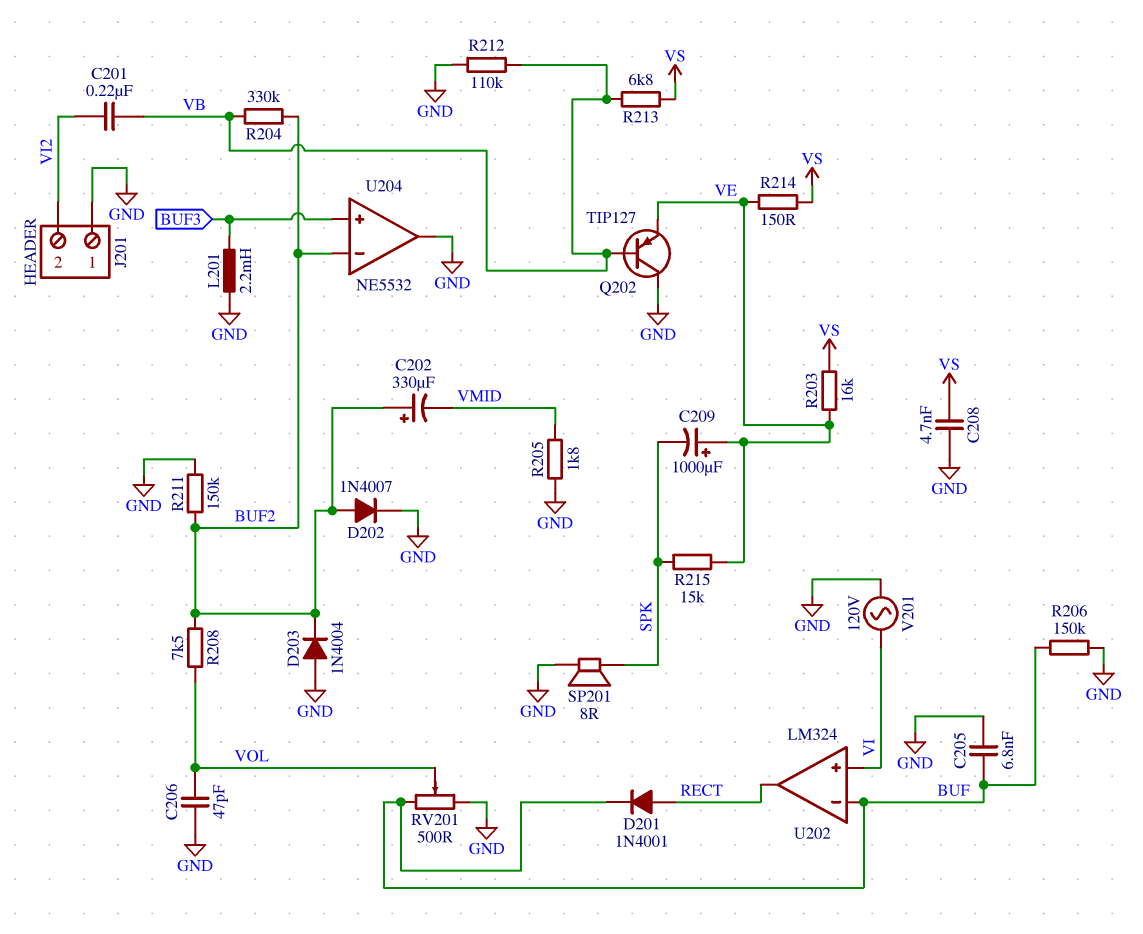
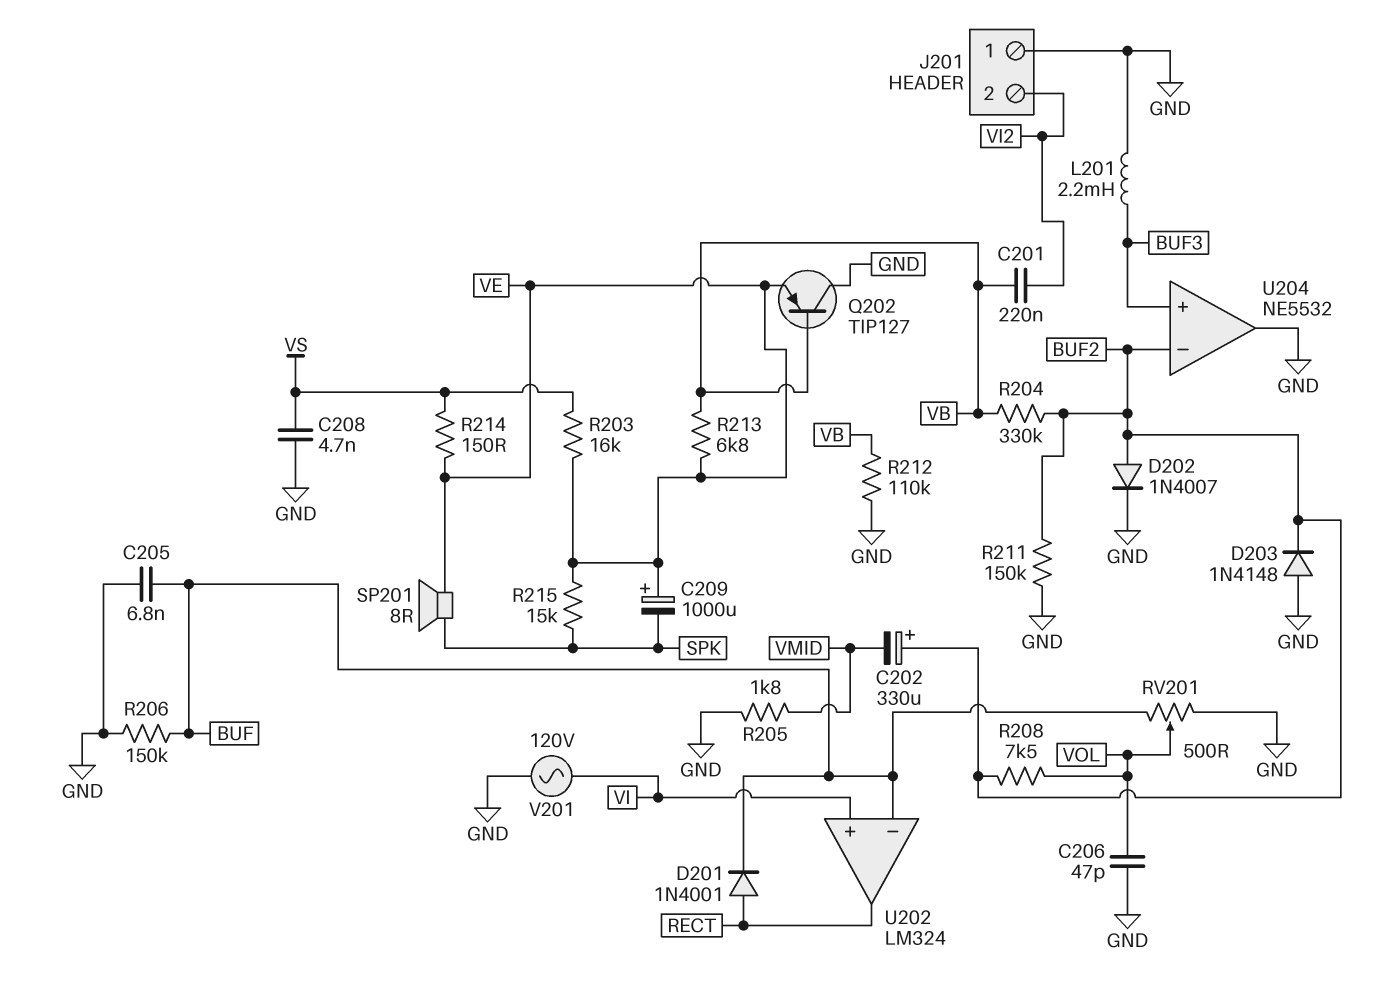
D203: diode 1N4004 (A GND, K BUF2) -> diode 1N4148 (A GND, K BUF2)
R213: 6.8k (VB, VS) -> 6.8k (VB, VE)
SP201: speaker 8R (GND, SPK) -> speaker 8R (SPK, VE)

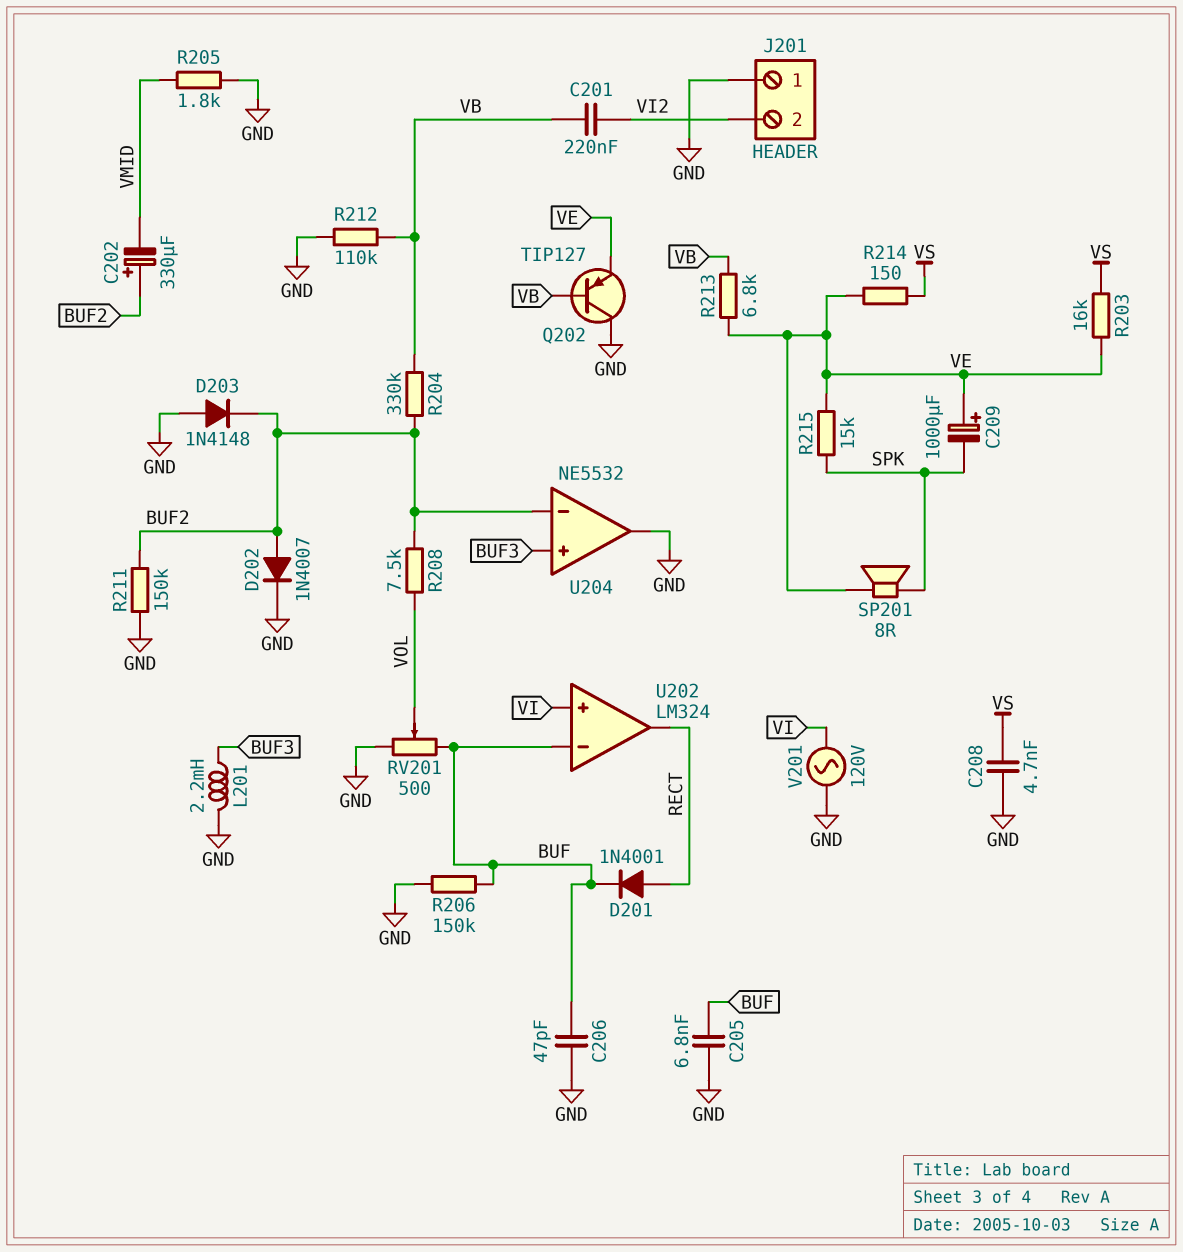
C206: 47pF (GND, VOL) -> 47pF (BUF, GND)

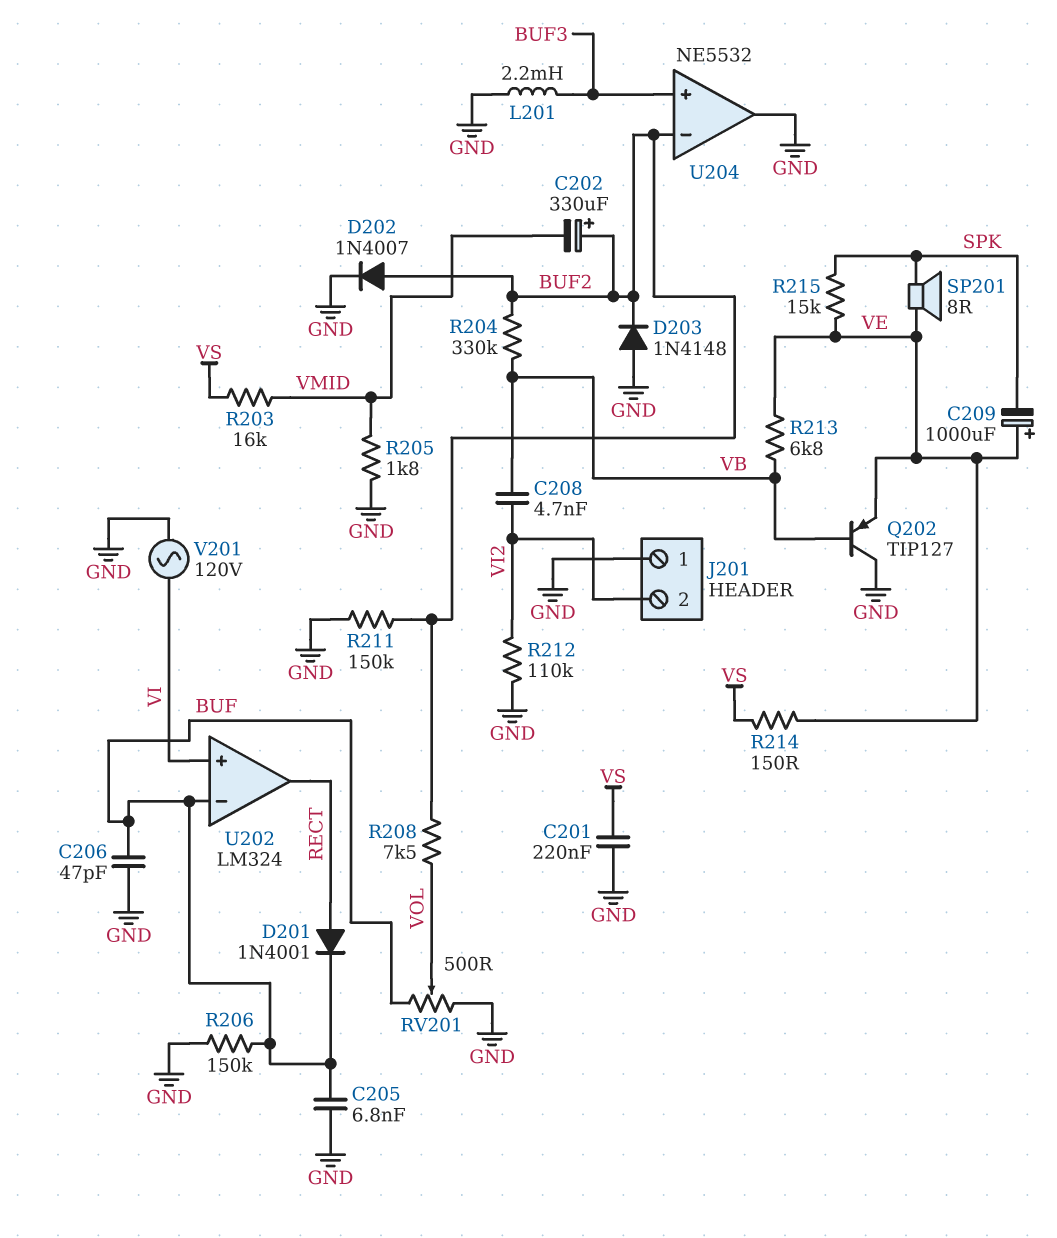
C201: 220nF (VB, VI2) -> 220nF (GND, VS)
C208: 4.7nF (GND, VS) -> 4.7nF (VB, VI2)
R203: 16k (VE, VS) -> 16k (VMID, VS)
R212: 110k (GND, VB) -> 110k (GND, VI2)

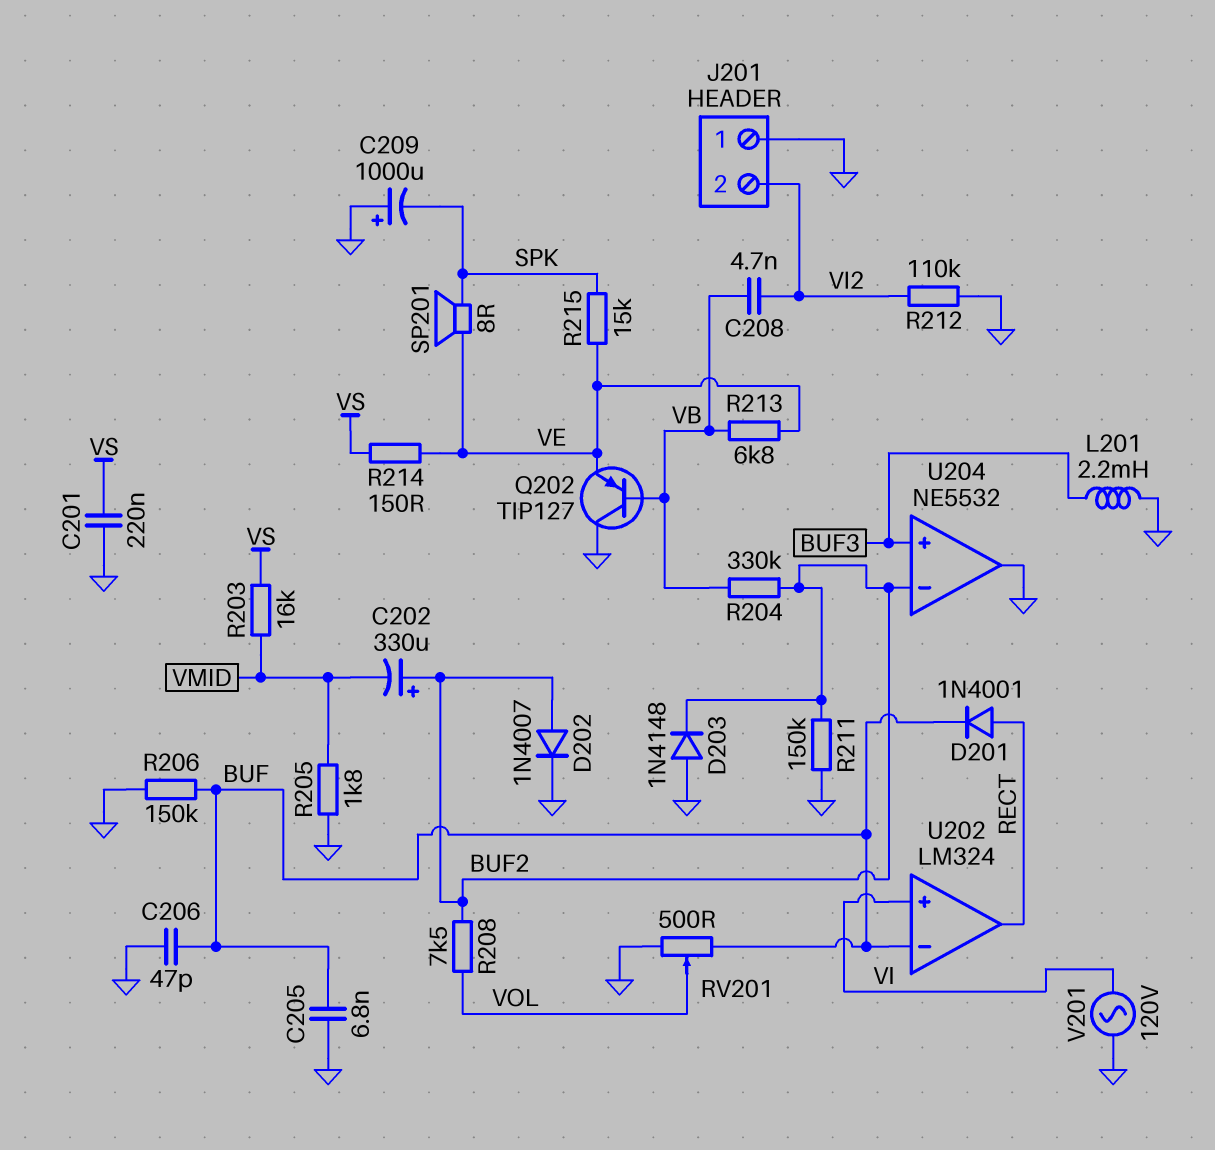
C209: 1000uF (plus VE, minus SPK) -> 1000uF (plus GND, minus SPK)

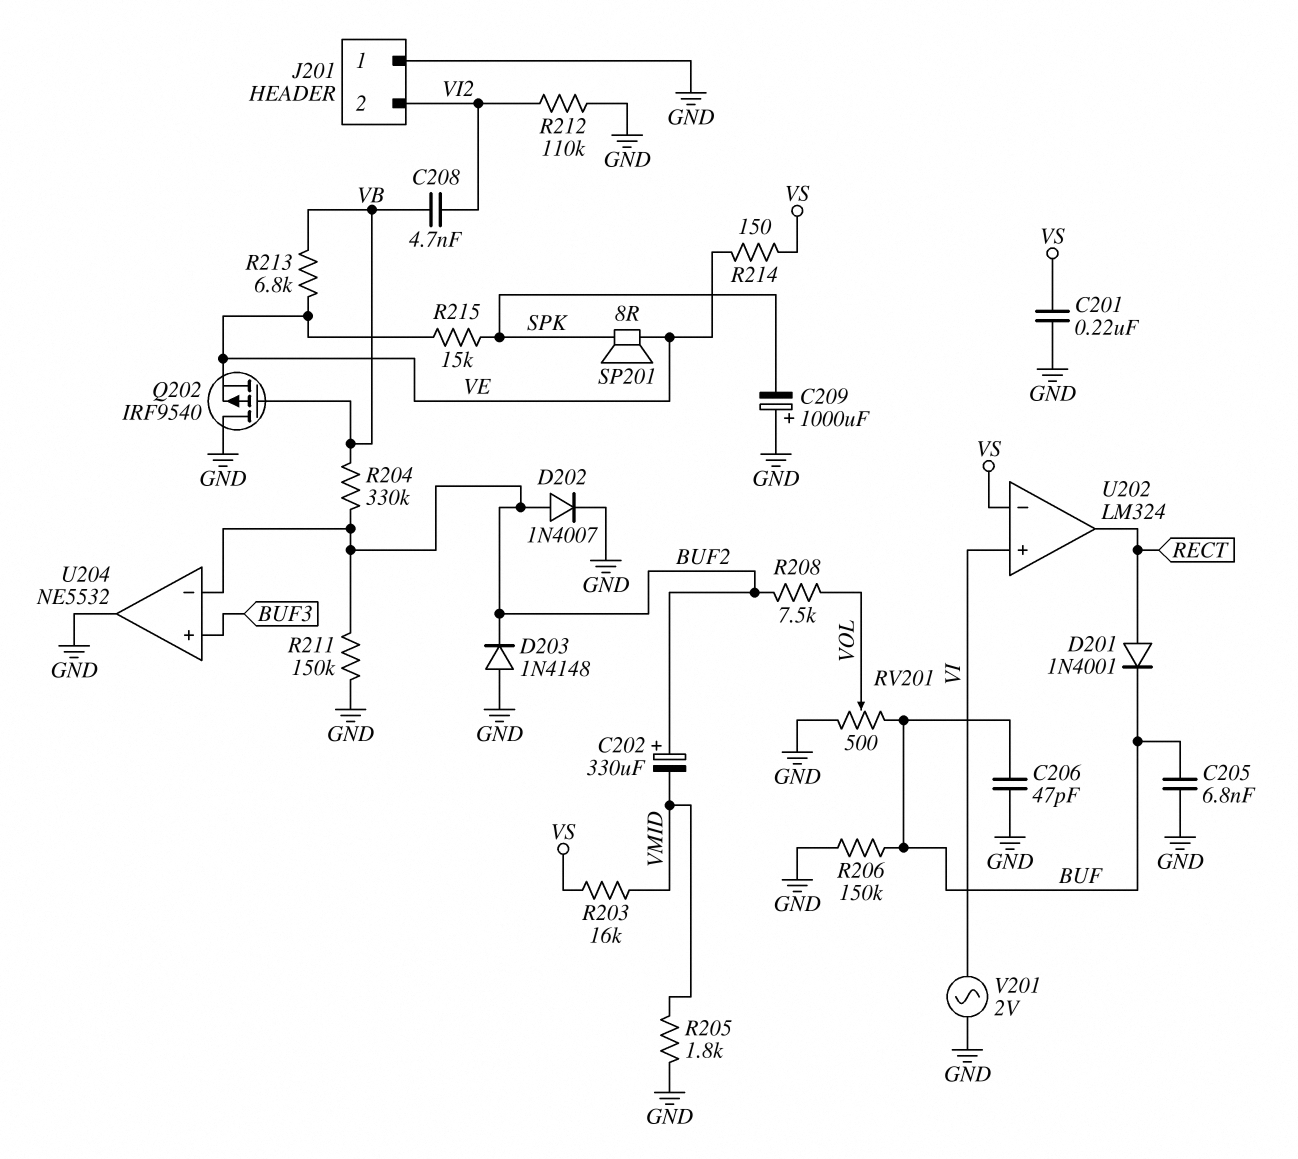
L201: 2.2mH (BUF3, GND) -> none
Q202: PNP TIP127 (B VB, C GND, E VE) -> PMOS IRF9540 (G VB, D GND, S VE)
U202 pin in-: BUF -> VS
V201: AC 120V (GND, VI) -> AC 2V (GND, VI)

